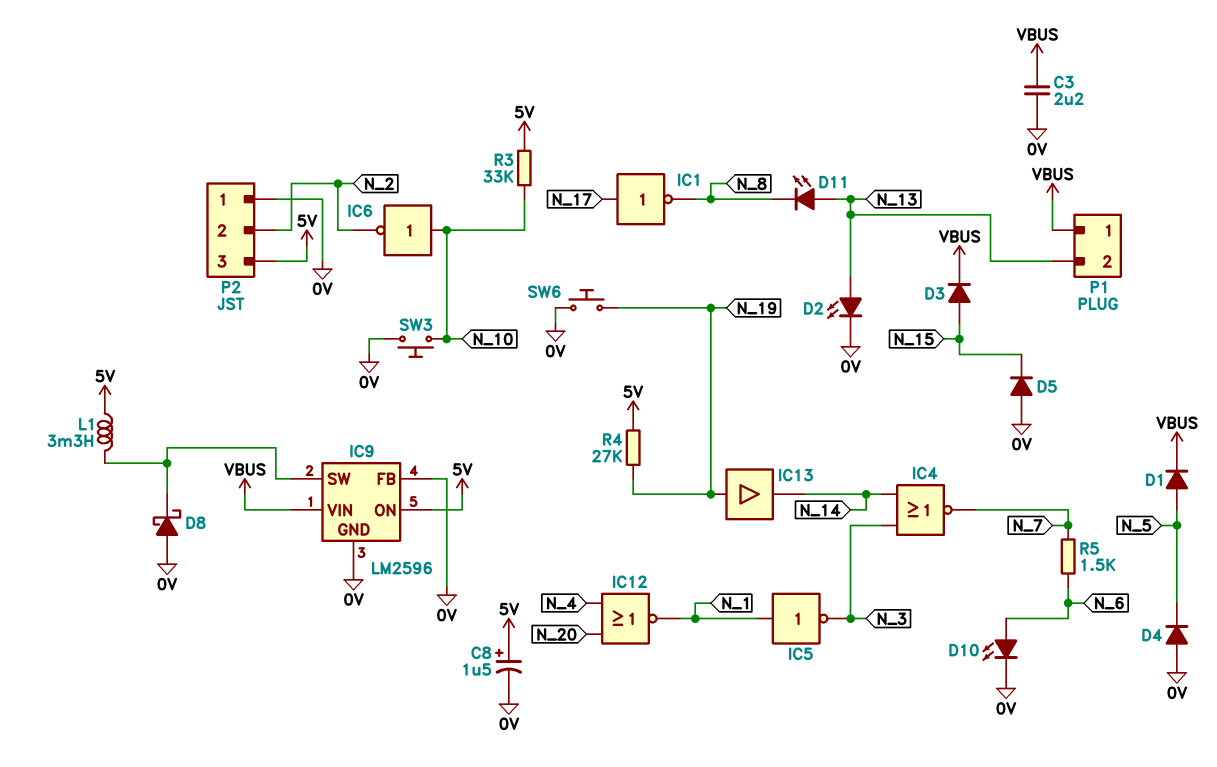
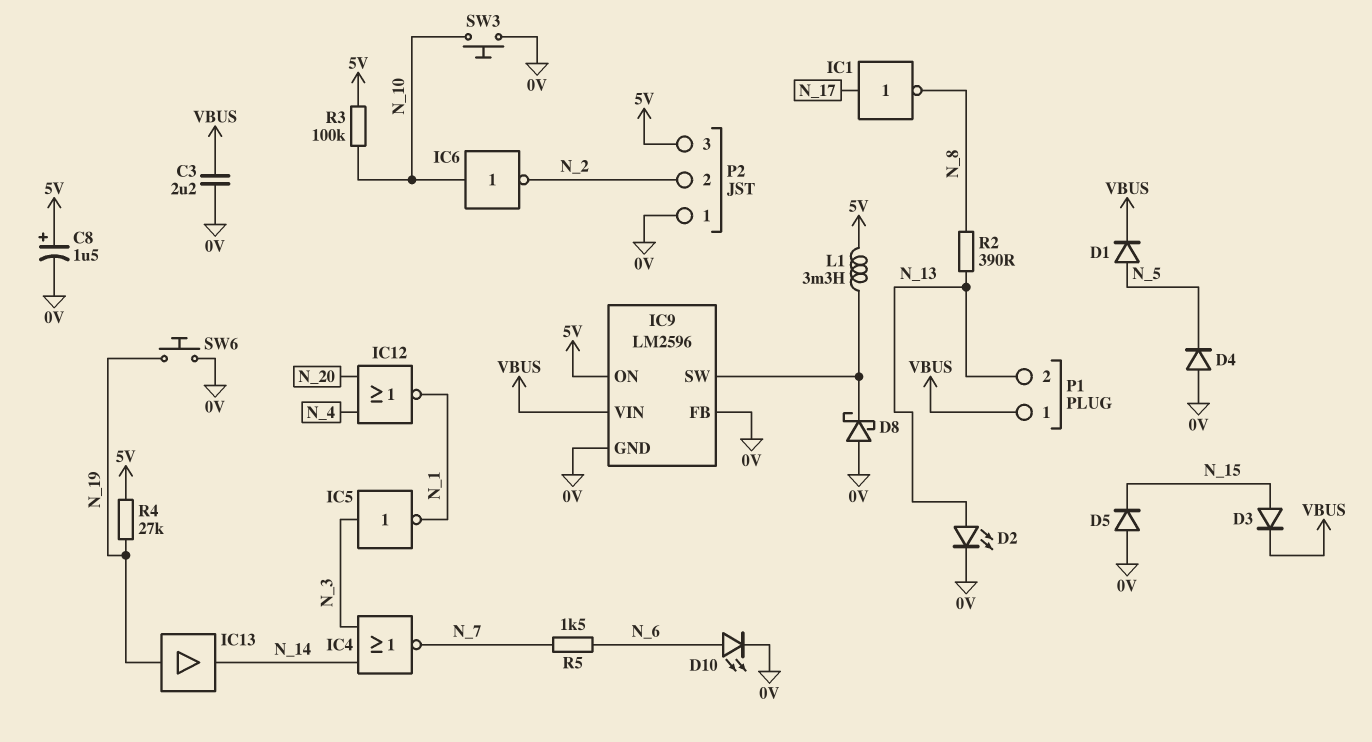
D11: LED (A N_13, K N_8) -> none
IC5: NOT (in N_1, out N_3) -> NOT (in N_3, out N_1)
R2: none -> 390 (N_8, N_13)
R3: 33k (5V, N_10) -> 100k (5V, N_10)

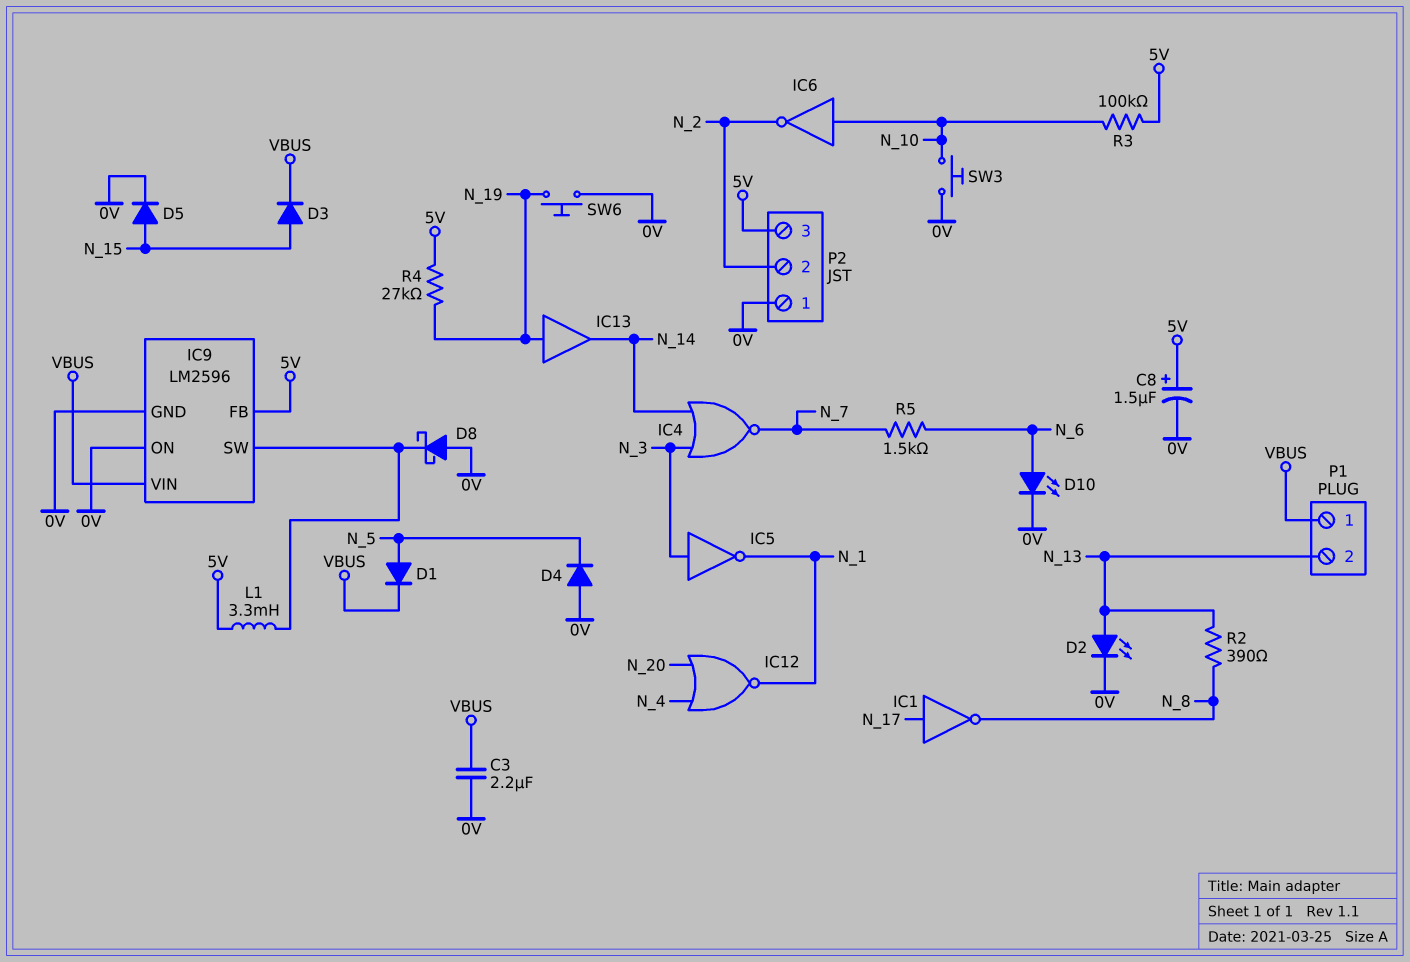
D5: diode (A 0V, K N_15) -> diode (A N_15, K 0V)
IC9 pin FB: 0V -> 5V
IC9 pin ON: 5V -> 0V

